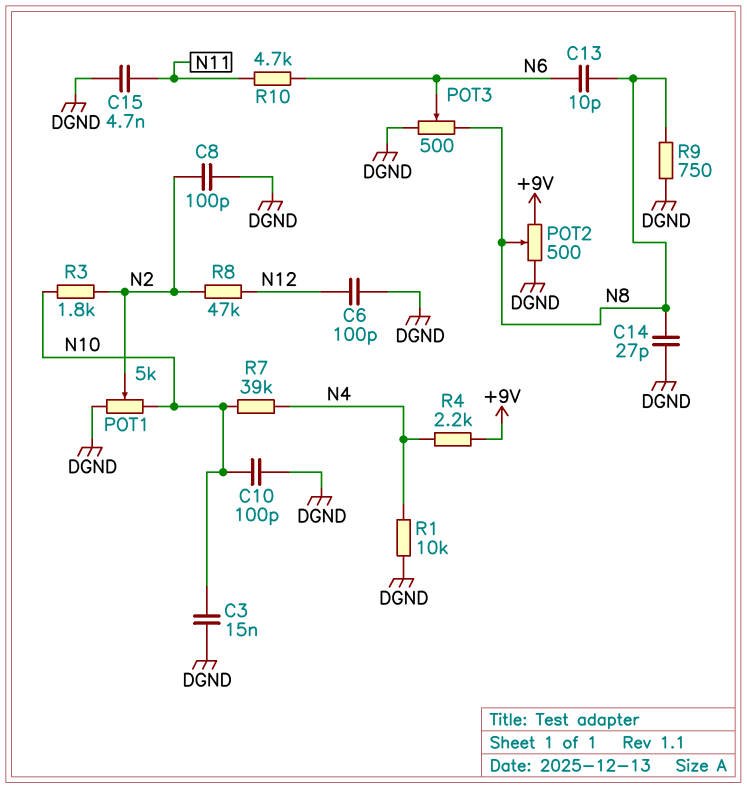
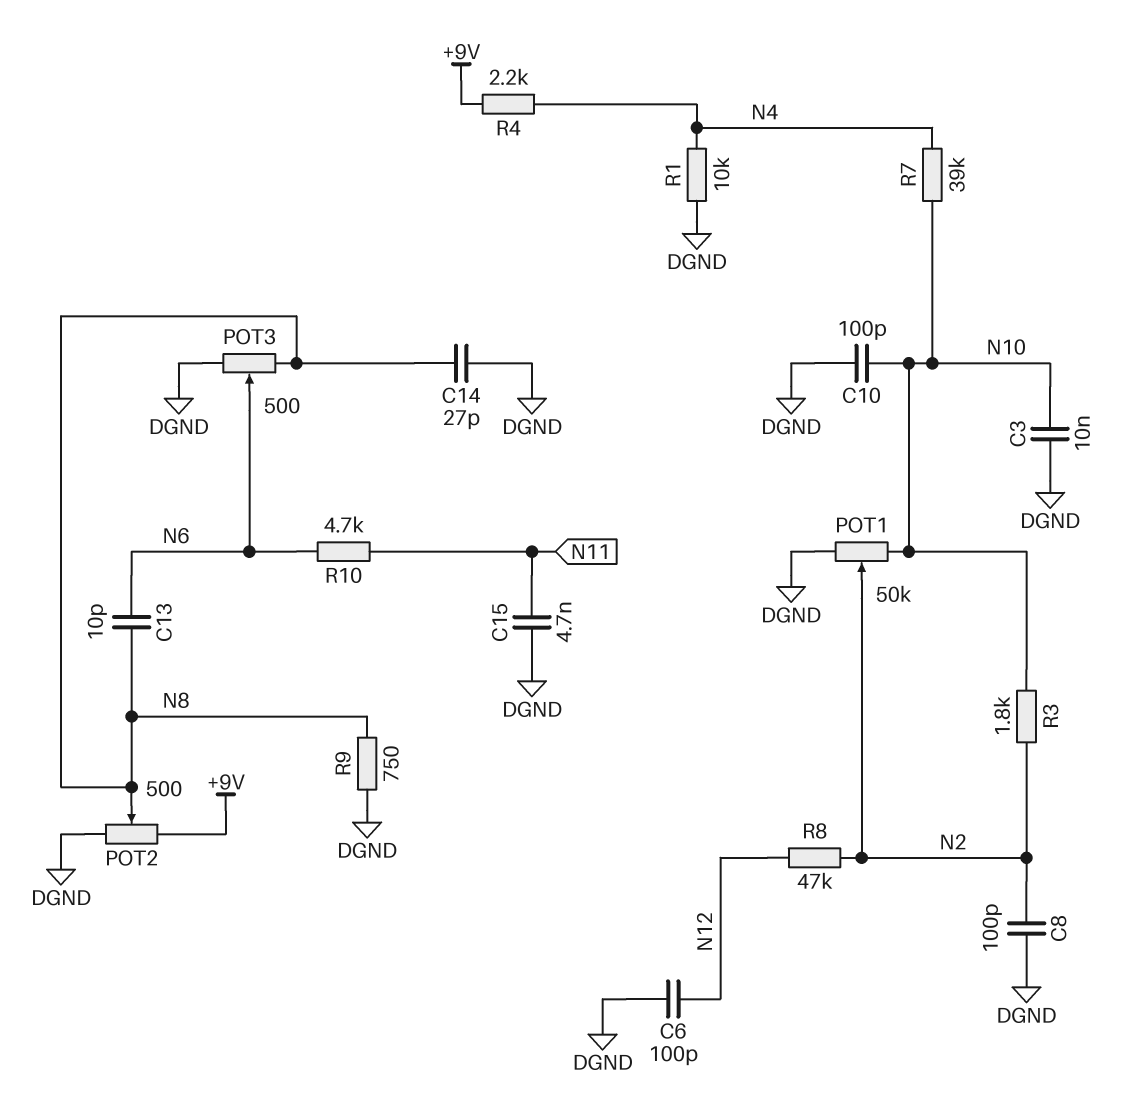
C3: 15nF (DGND, N10) -> 10nF (DGND, N10)
POT1: 5k (DGND, N10, wiper N2) -> 50k (DGND, N10, wiper N2)

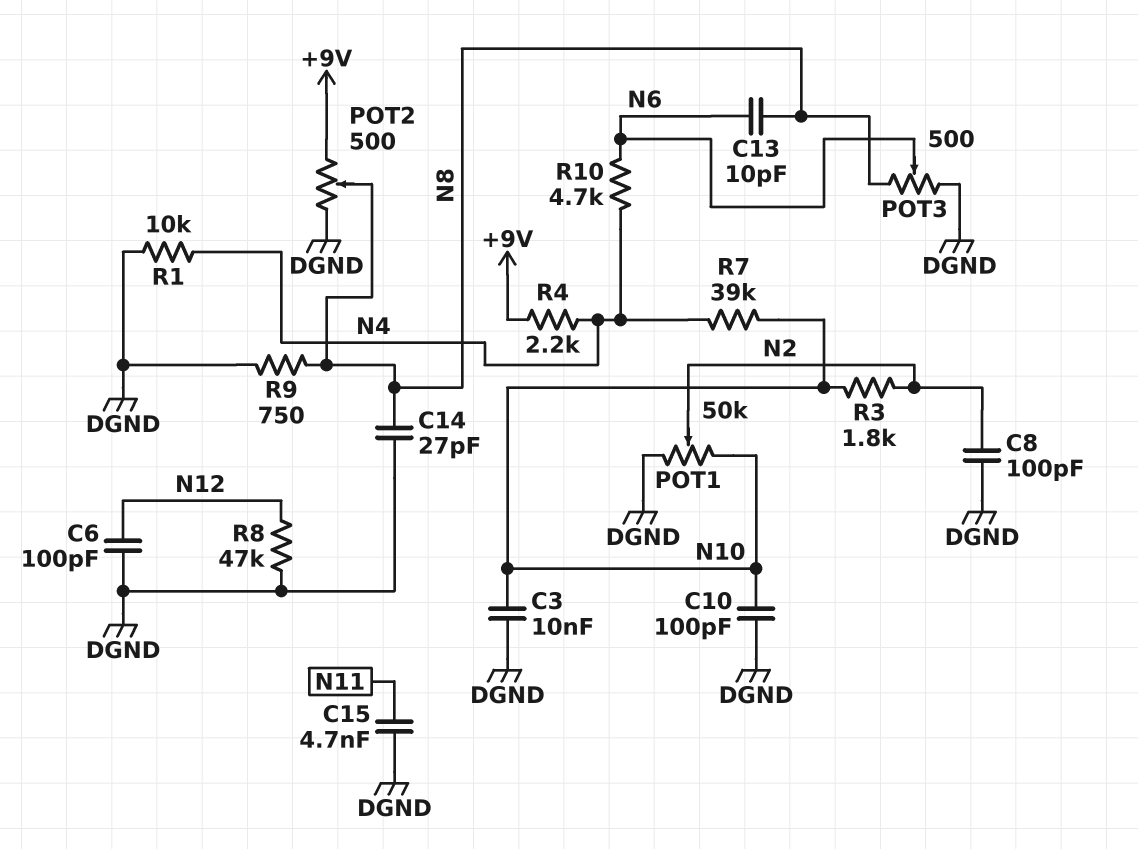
R8: 47k (N2, N12) -> 47k (DGND, N12)
R10: 4.7k (N6, N11) -> 4.7k (N4, N6)

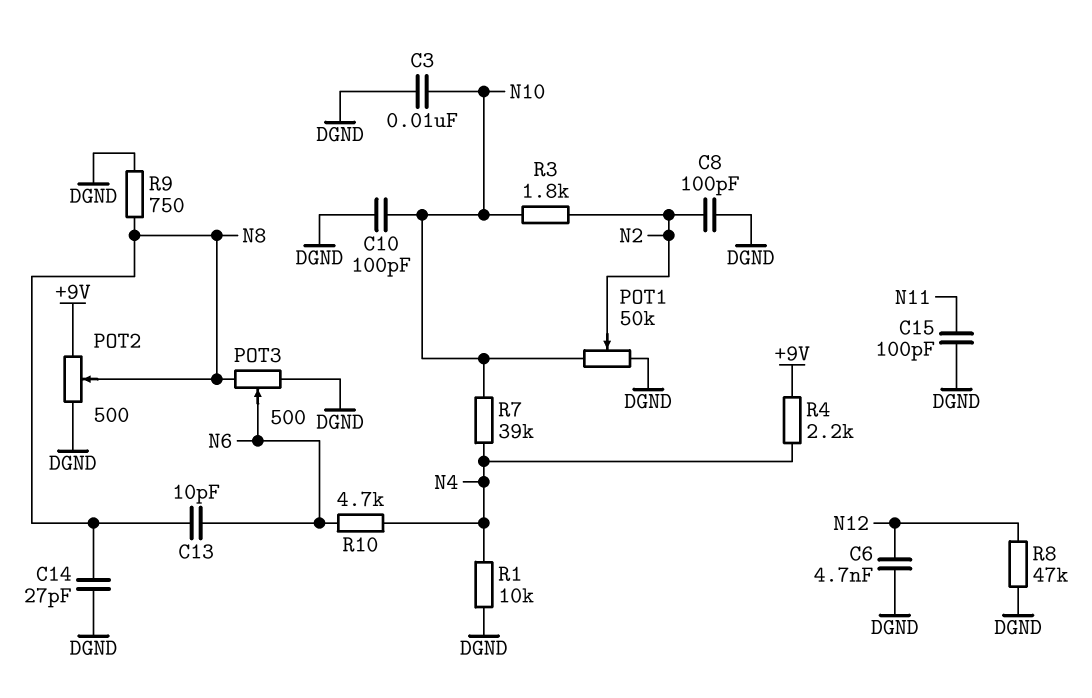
C6: 100pF (DGND, N12) -> 4.7nF (DGND, N12)
C15: 4.7nF (DGND, N11) -> 100pF (DGND, N11)

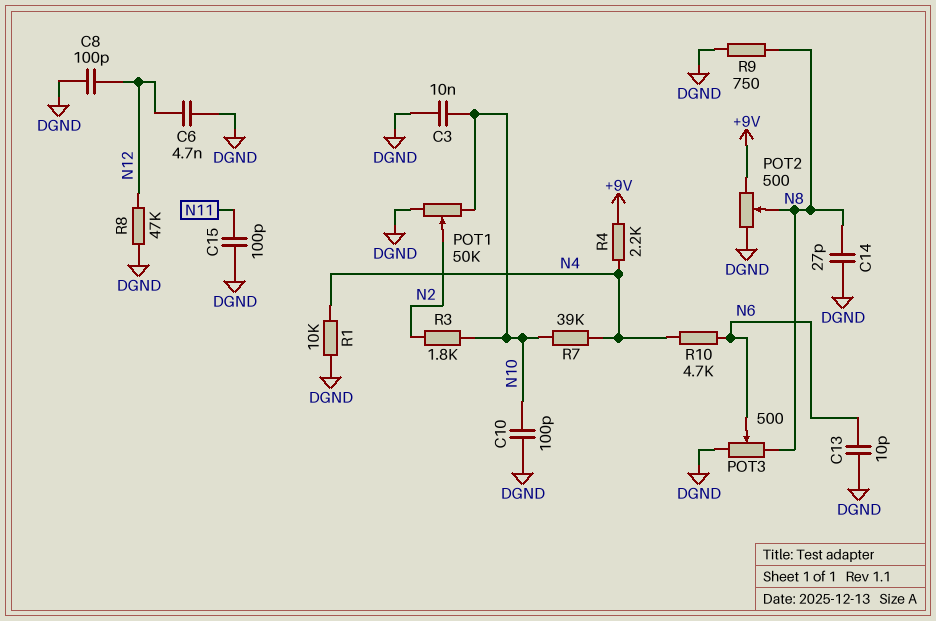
C8: 100pF (DGND, N2) -> 100pF (DGND, N12)
C13: 10pF (N6, N8) -> 10pF (DGND, N6)

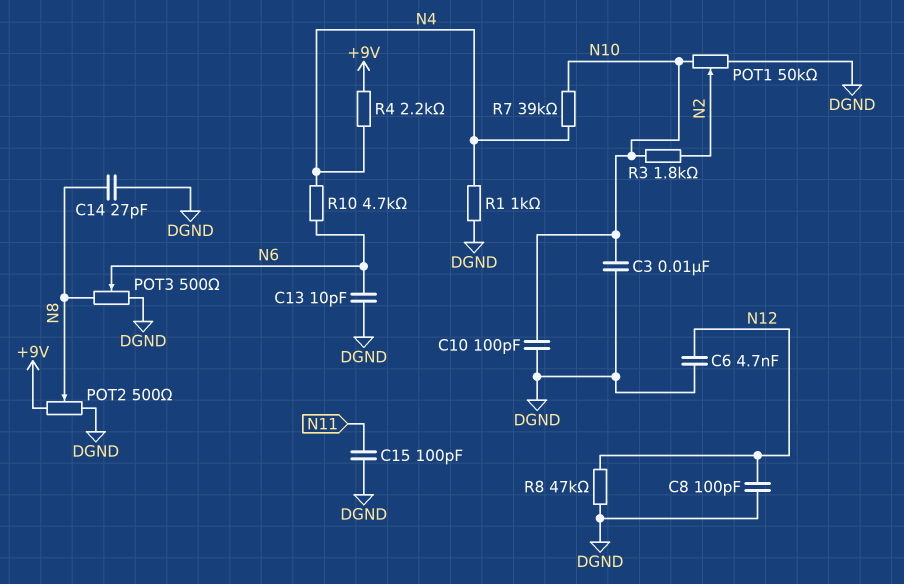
R1: 10k (DGND, N4) -> 1k (DGND, N4)
R9: 750 (DGND, N8) -> none

